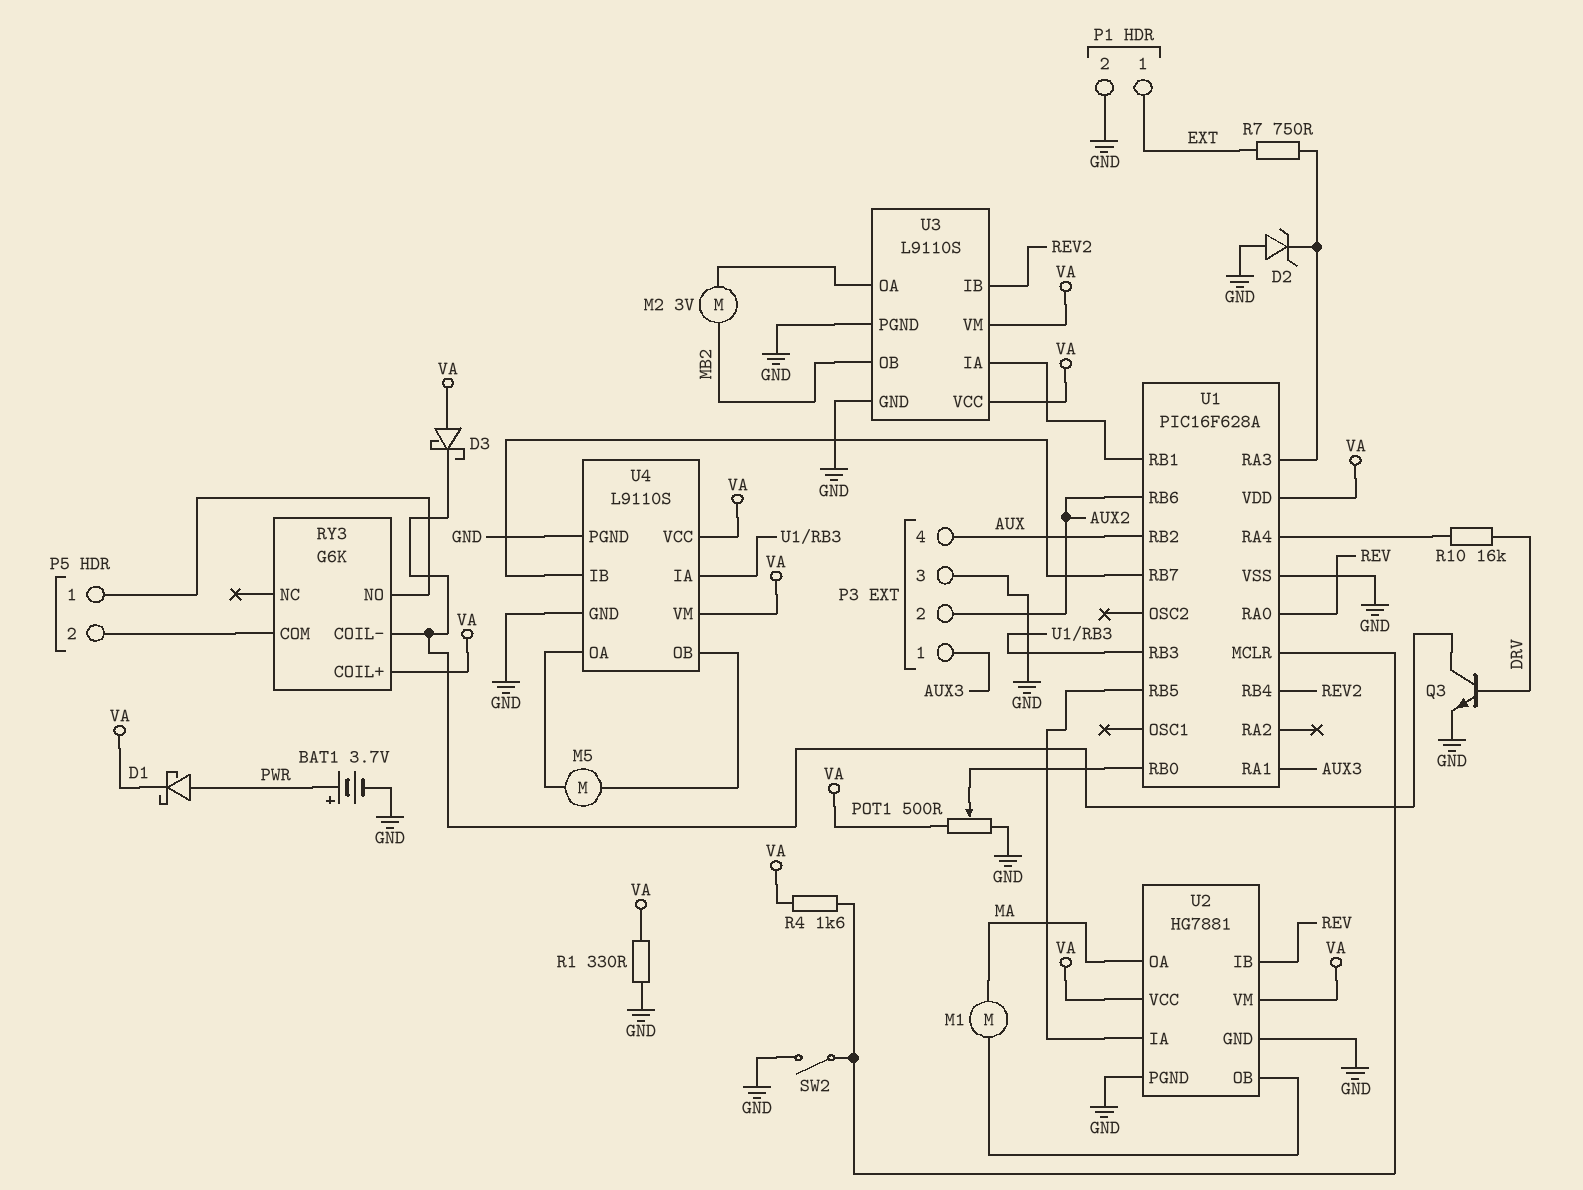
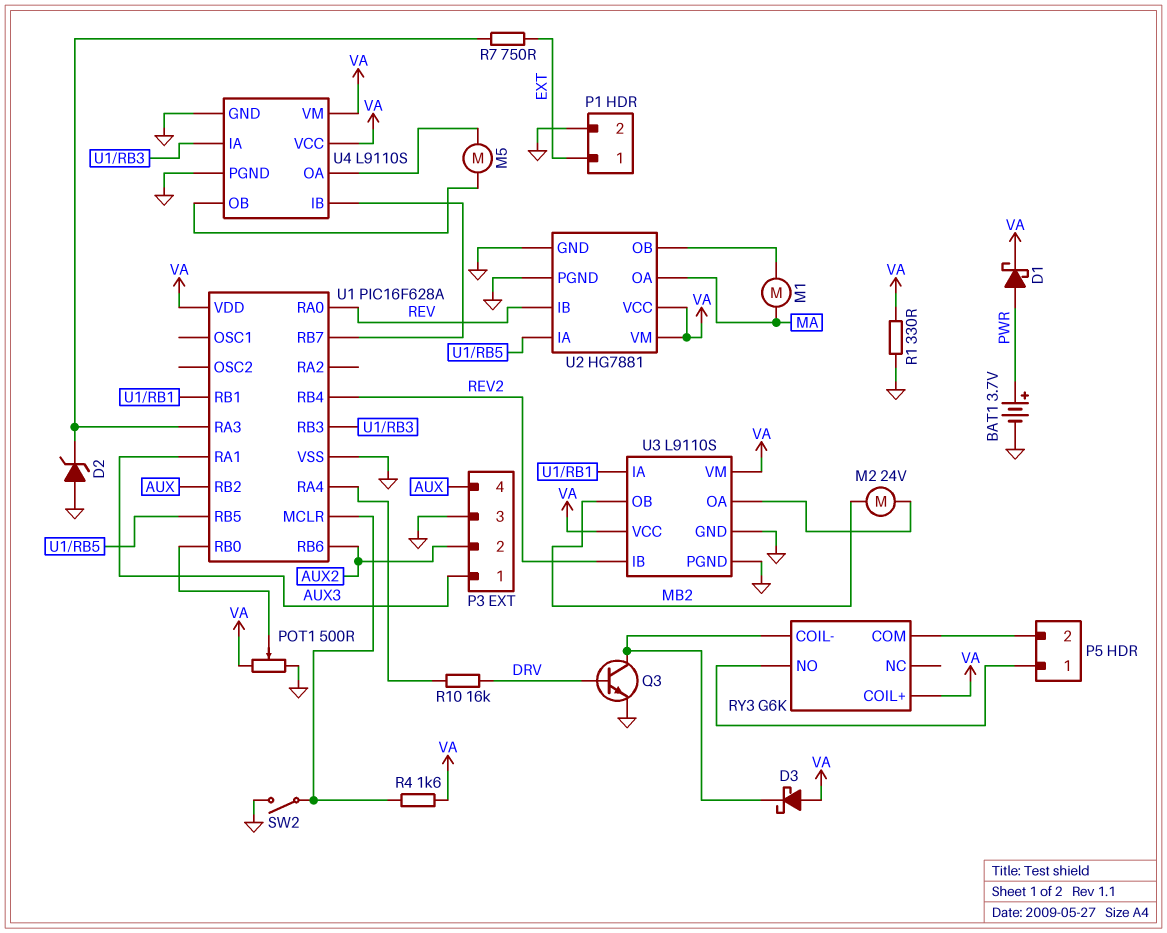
M2: motor 3V (MB2, U3/OA) -> motor 24V (MB2, U3/OA)

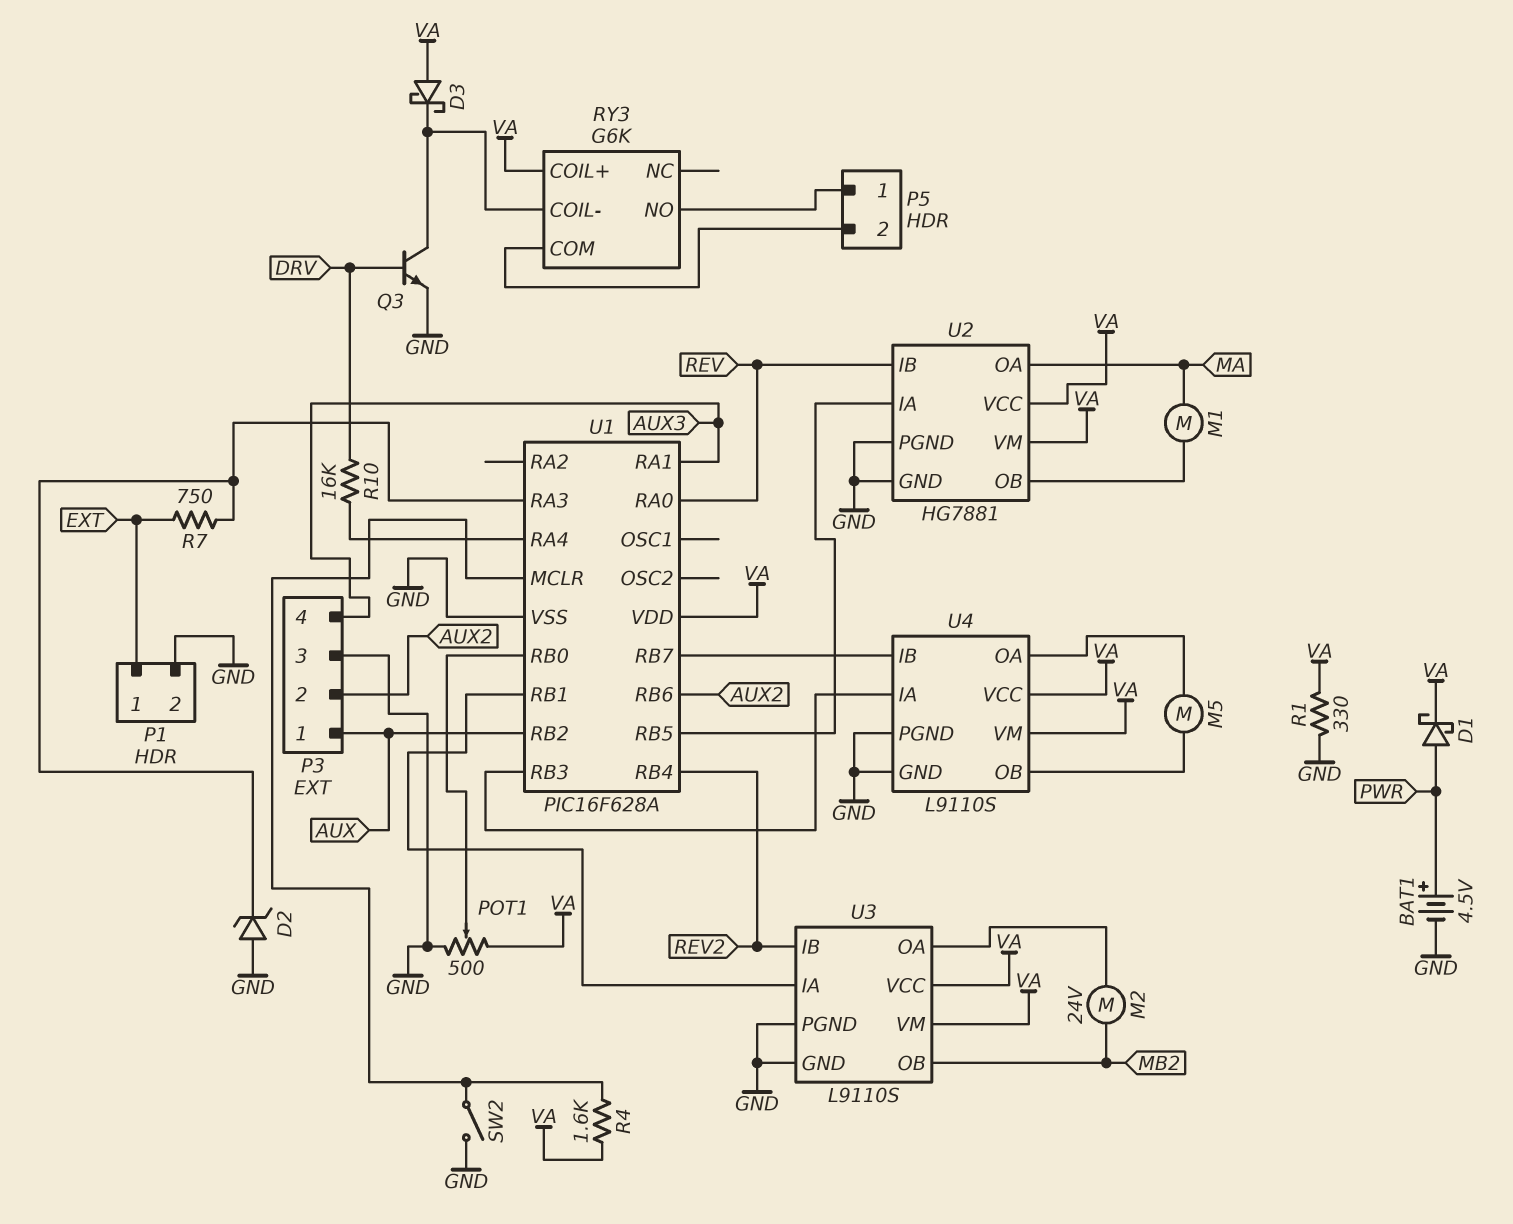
BAT1: 3.7V (plus PWR, minus GND) -> 4.5V (plus PWR, minus GND)
P3 pin 1: AUX3 -> AUX
P3 pin 4: AUX -> AUX3

